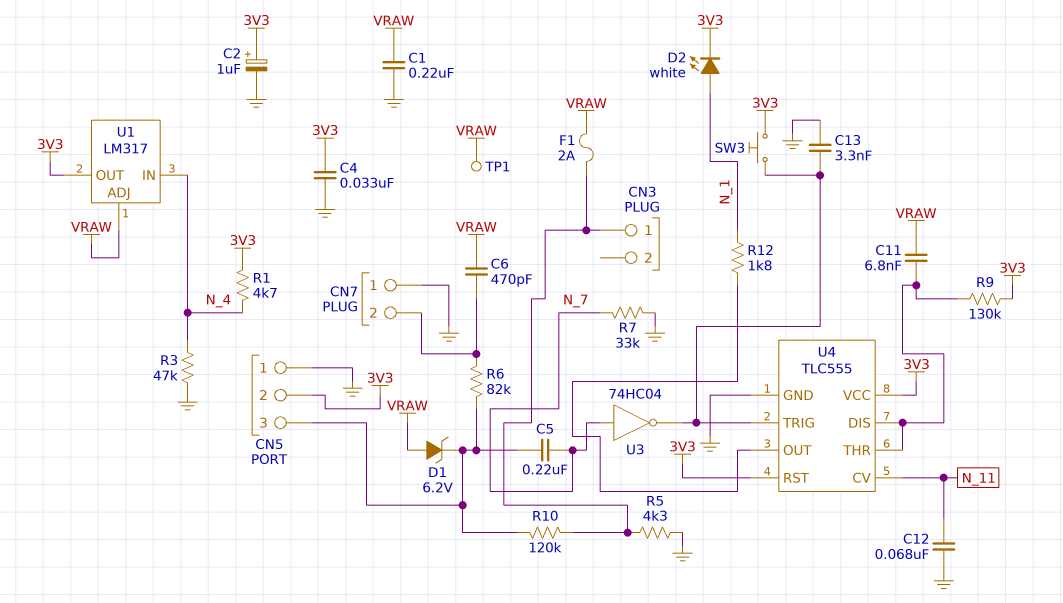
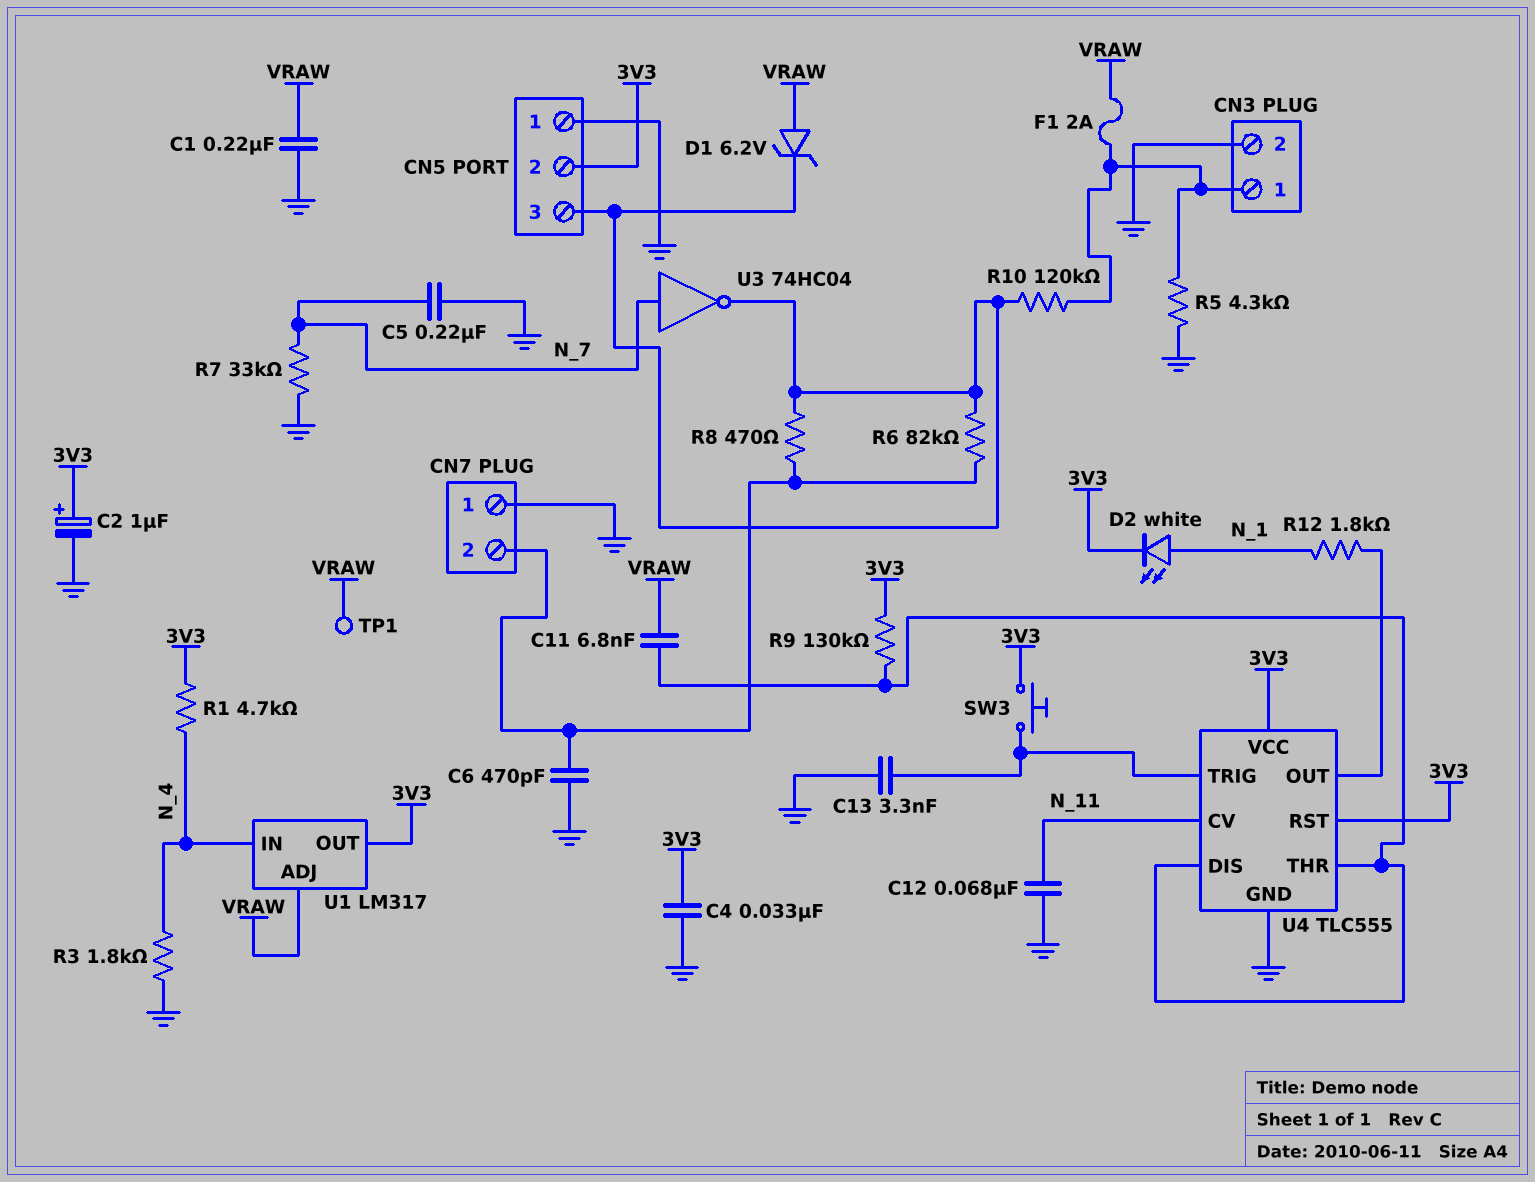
C5: 220nF (CN5/3, N_7) -> 220nF (GND, N_7)
C6: 470pF (CN7/2, VRAW) -> 470pF (CN7/2, GND)
CN3 pin 2: none -> GND
R3: 47k (GND, N_4) -> 1.8k (GND, N_4)
R8: none -> 470 (CN5/3, CN7/2)
U3: NOT 74HC04 (in N_7, out U4/TRIG) -> NOT 74HC04 (in N_7, out CN5/3)

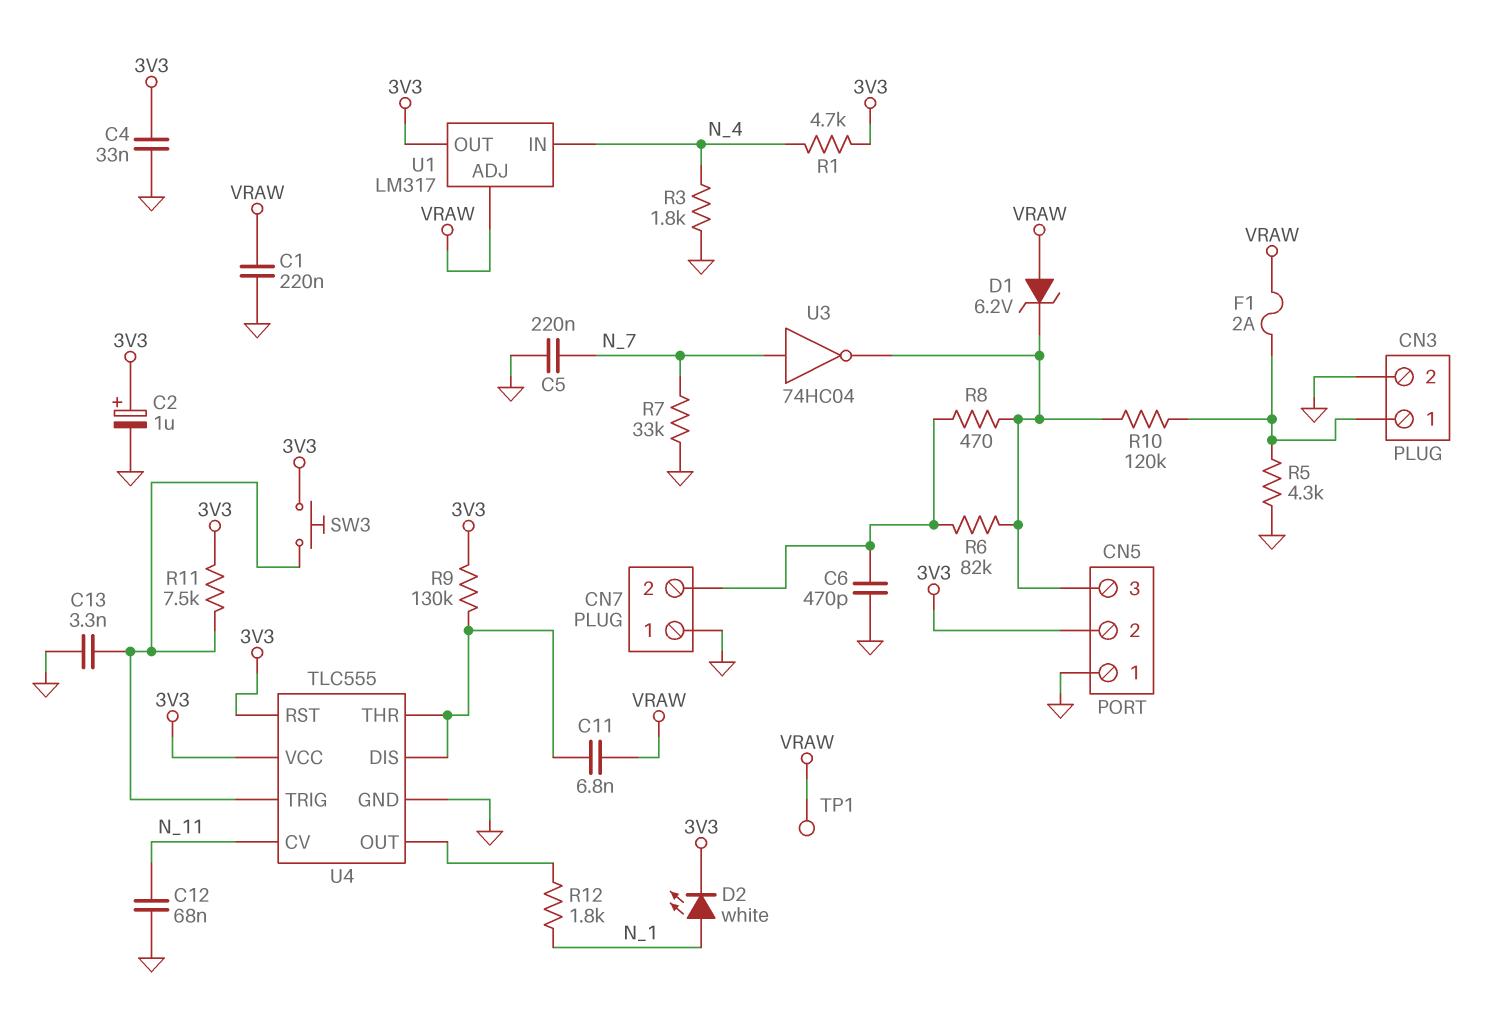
R11: none -> 7.5k (3V3, U4/TRIG)

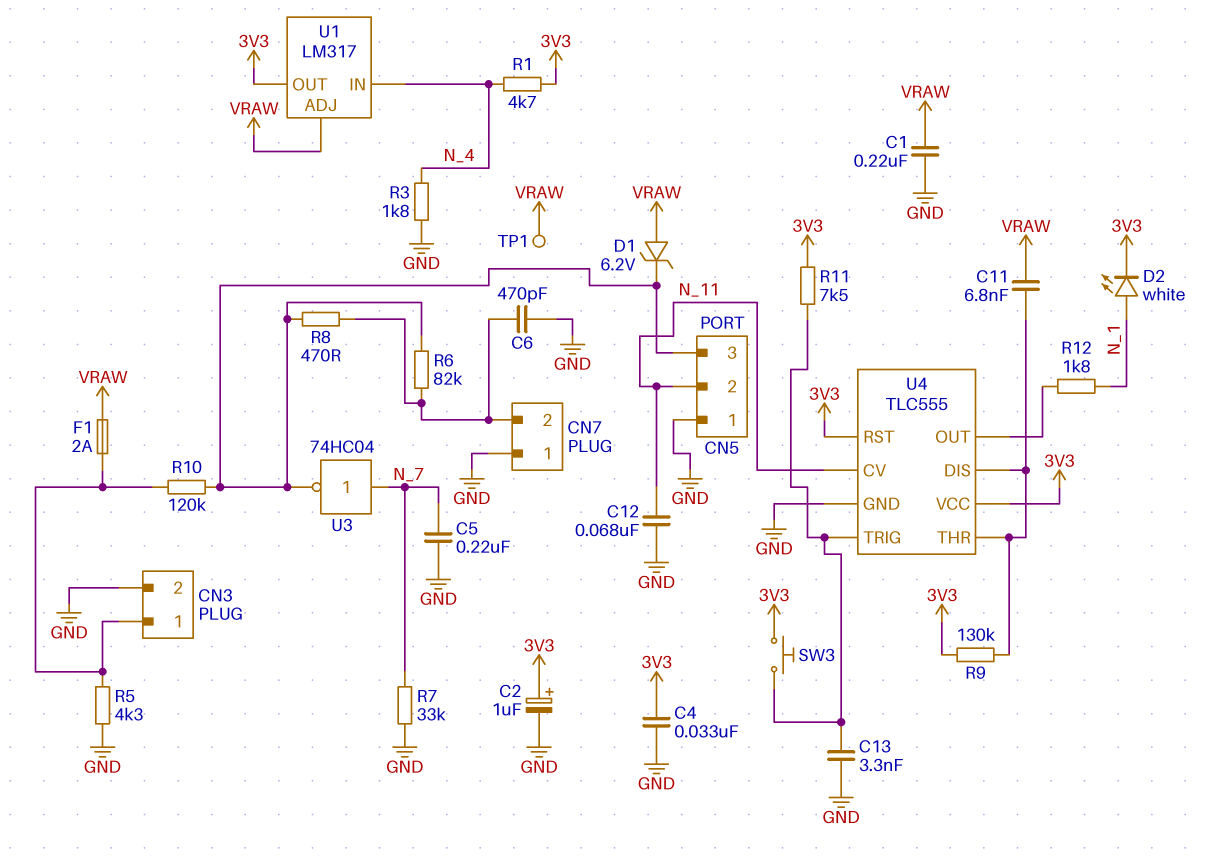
CN5 pin 2: 3V3 -> N_11

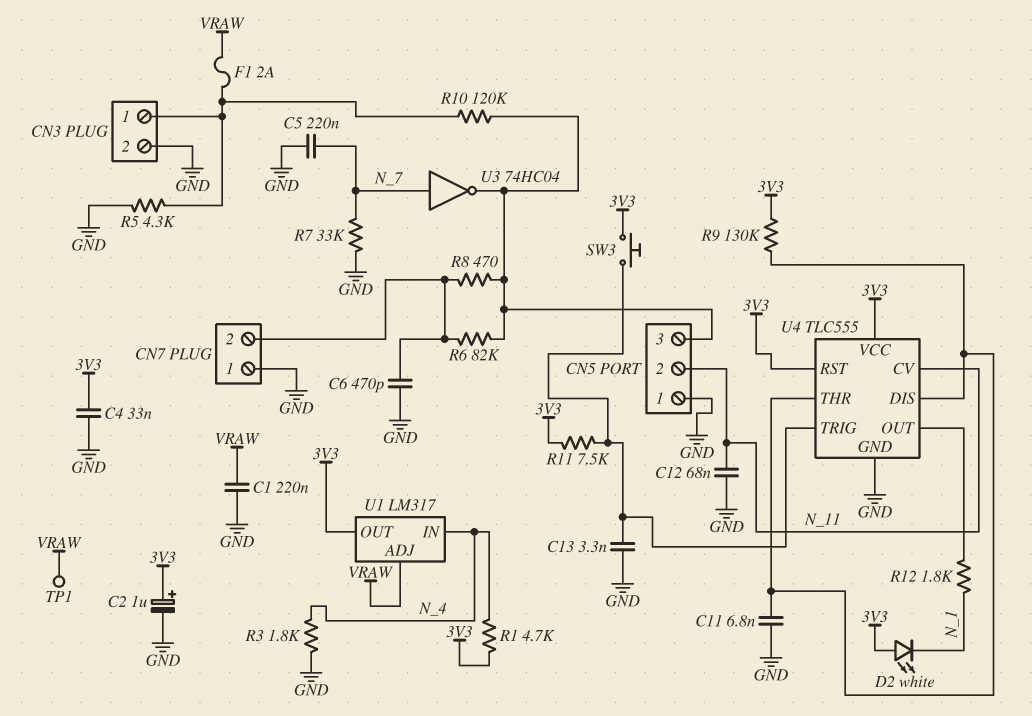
C11: 6.8nF (U4/DIS, VRAW) -> 6.8nF (GND, U4/DIS)
D1: zener 6.2V (A VRAW, K CN5/3) -> none
D2: LED white (A N_1, K 3V3) -> LED white (A 3V3, K N_1)

